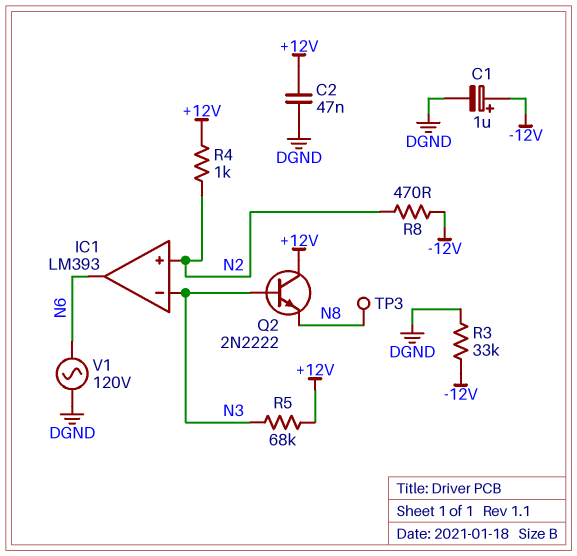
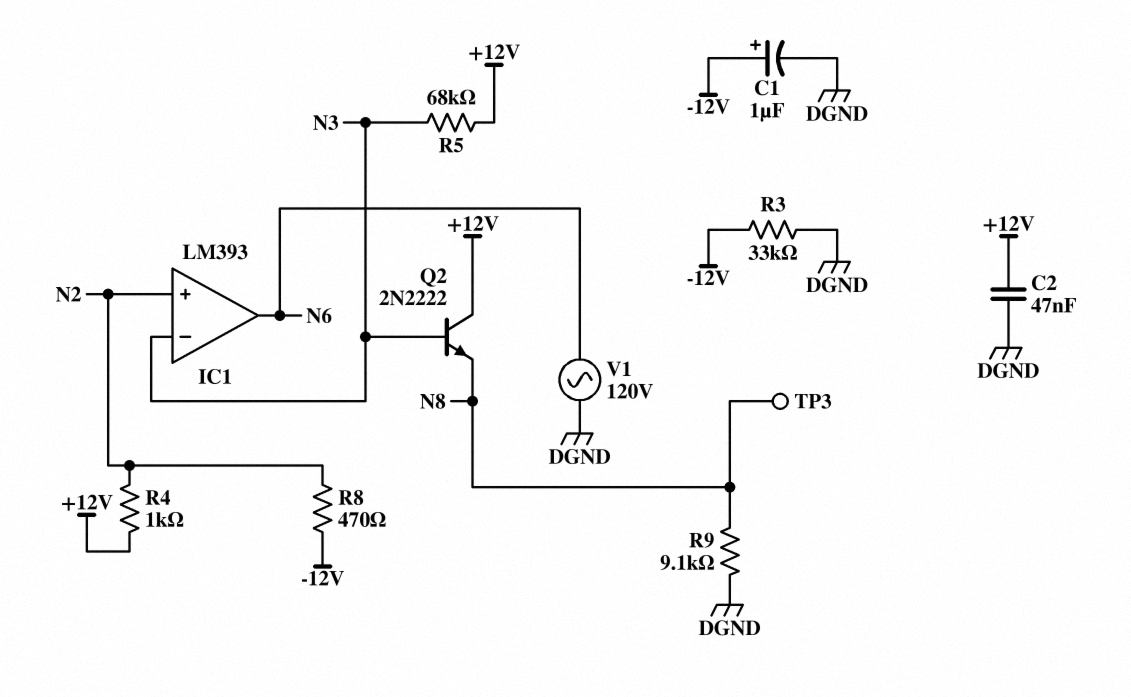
R9: none -> 9.1k (DGND, N8)

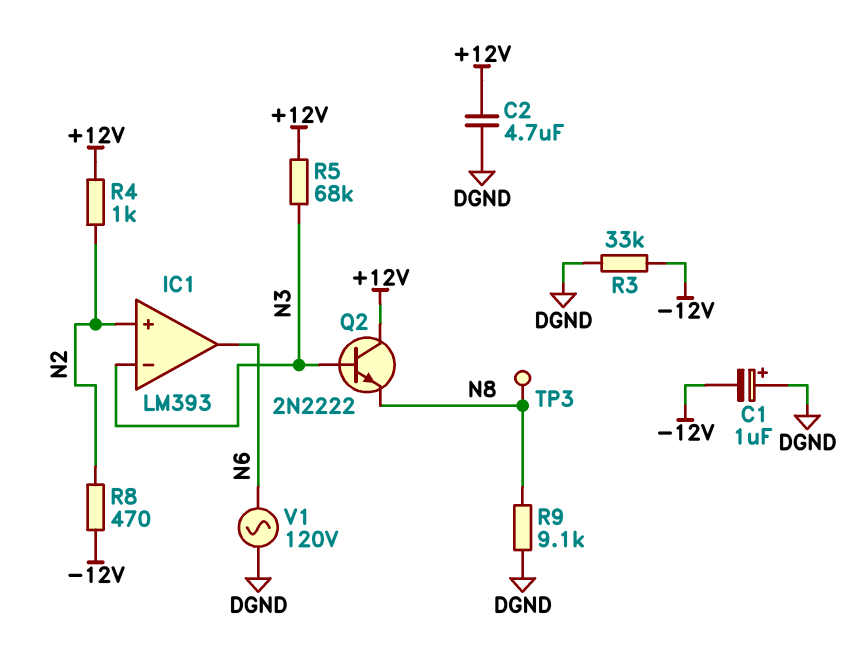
C1: 1uF (plus -12V, minus DGND) -> 1uF (plus DGND, minus -12V)
C2: 47nF (+12V, DGND) -> 4.7uF (+12V, DGND)

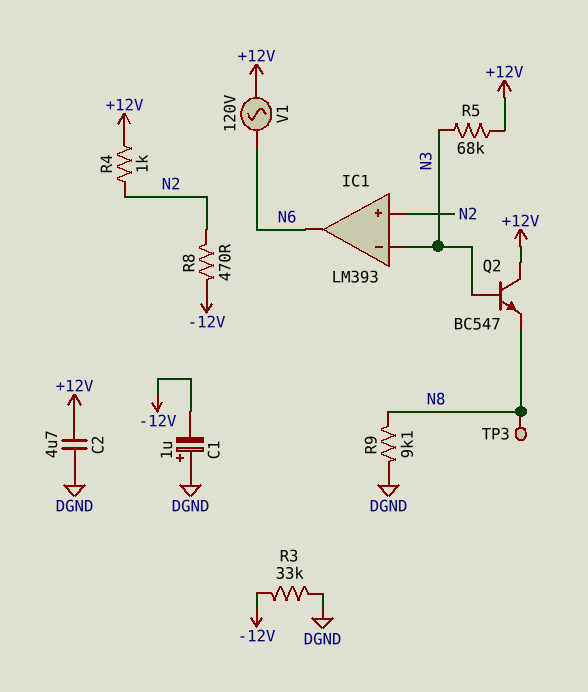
Q2: NPN 2N2222 (B N3, C +12V, E N8) -> NPN BC547 (B N3, C +12V, E N8)
V1: AC 120V (DGND, N6) -> AC 120V (+12V, N6)

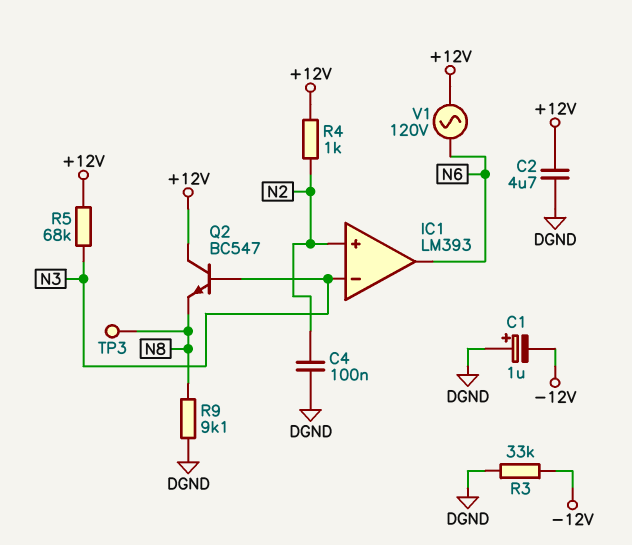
C4: none -> 100nF (DGND, N2)
R8: 470 (-12V, N2) -> none

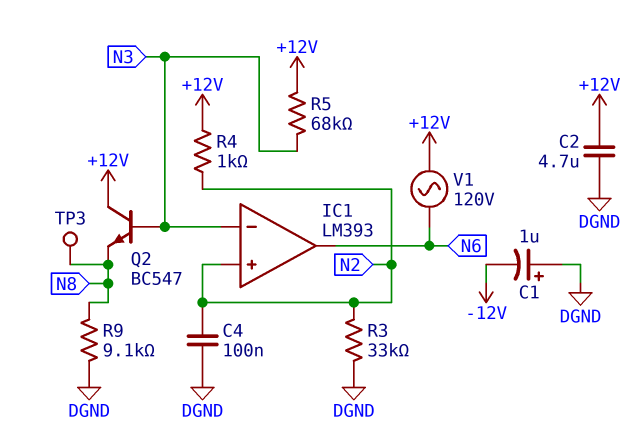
R3: 33k (-12V, DGND) -> 33k (DGND, N2)

